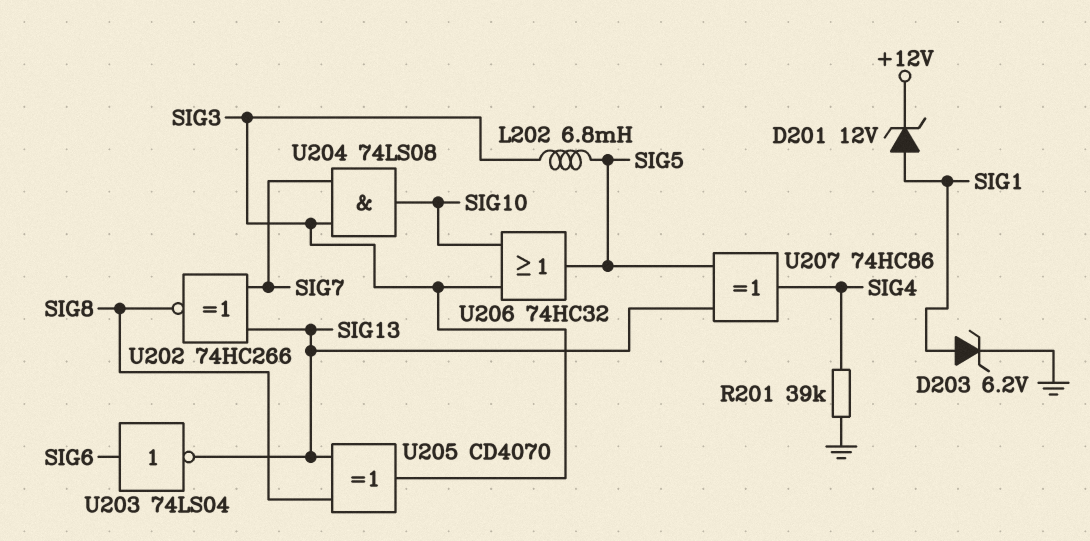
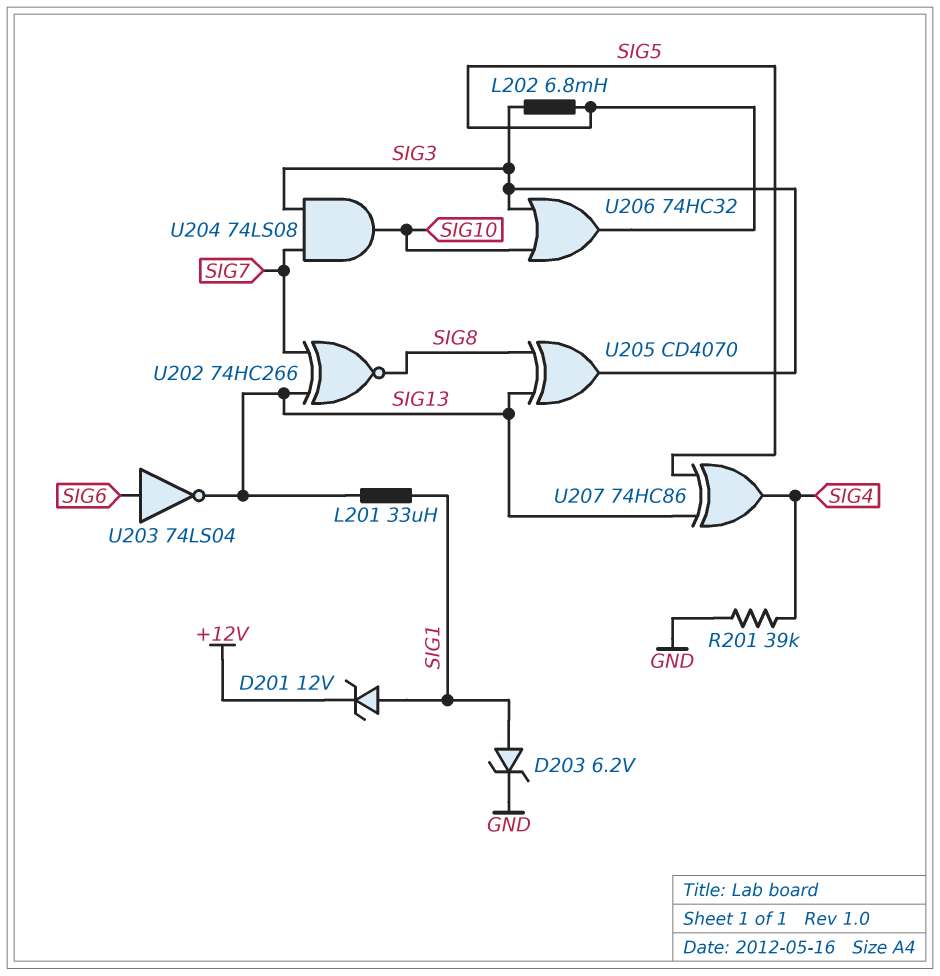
L201: none -> 33uH (SIG1, SIG13)

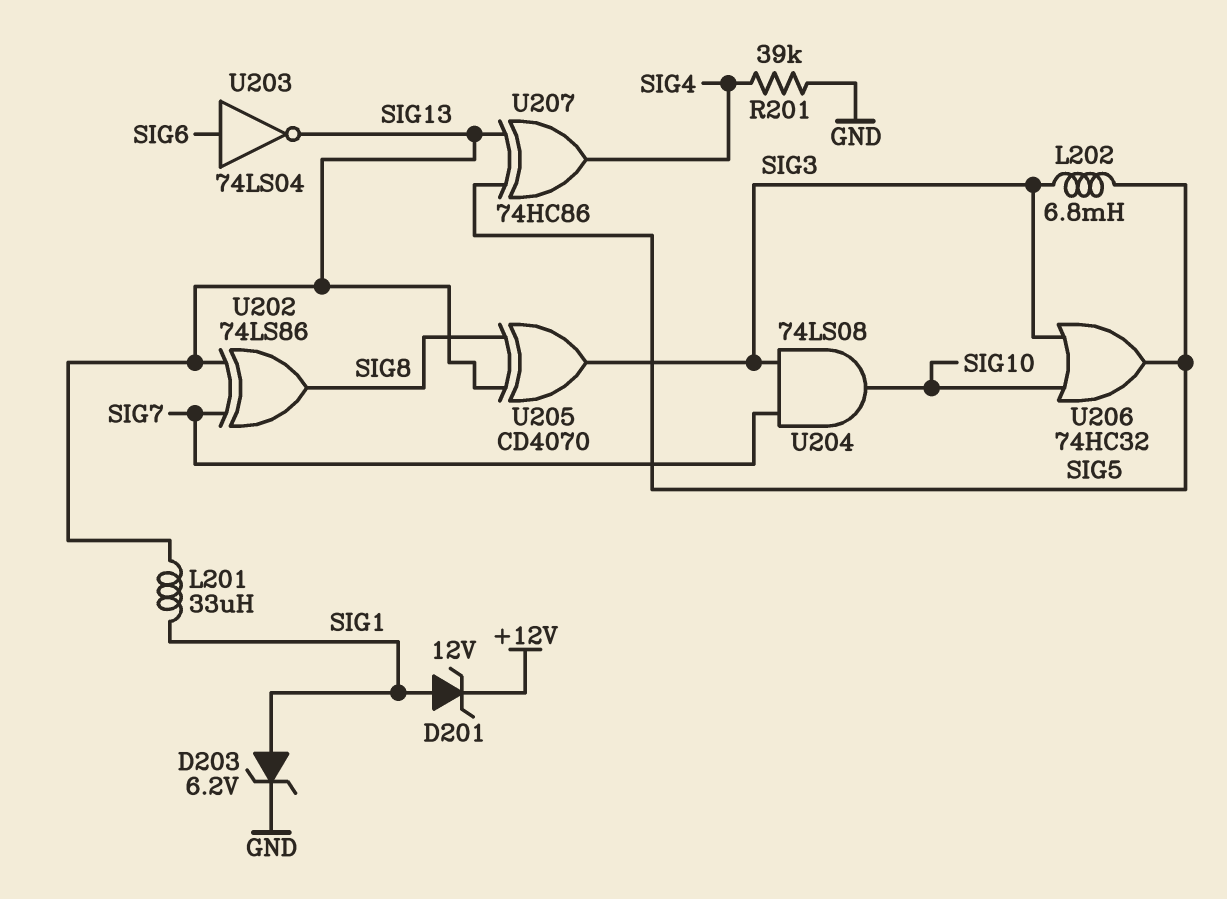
U202: XNOR 74HC266 (in SIG7, in SIG13, out SIG8) -> XOR 74LS86 (in SIG7, in SIG13, out SIG8)

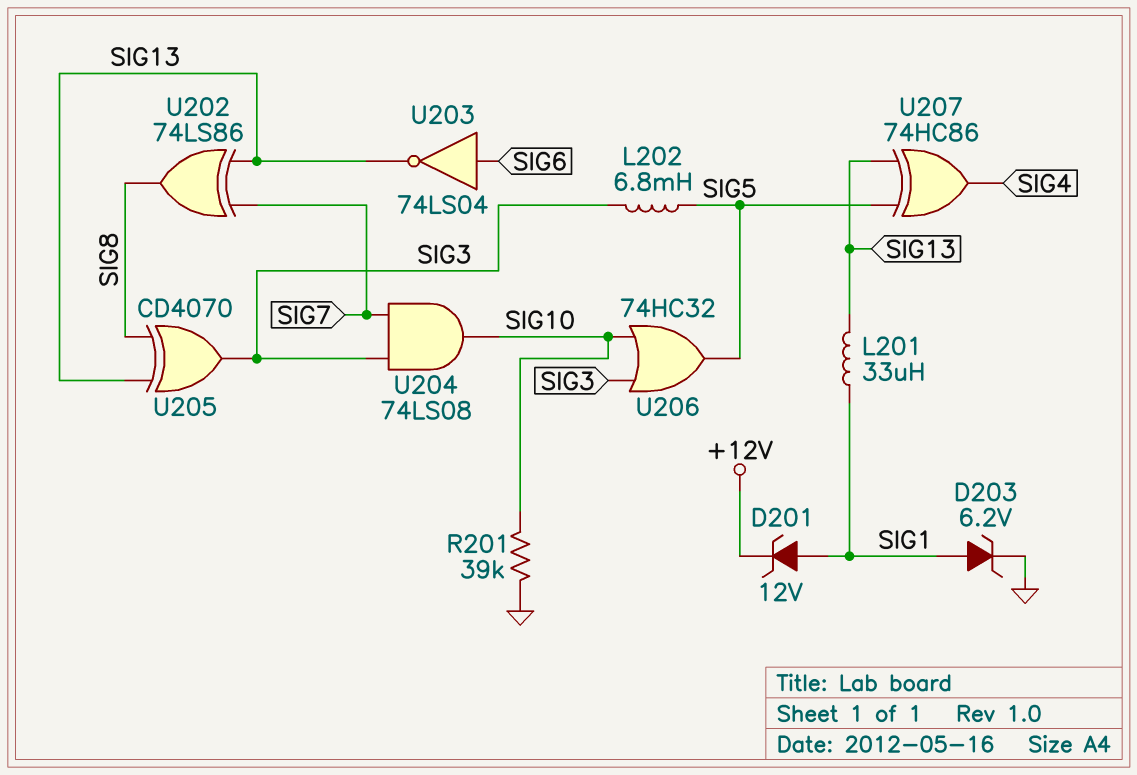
R201: 39k (GND, SIG4) -> 39k (GND, SIG10)

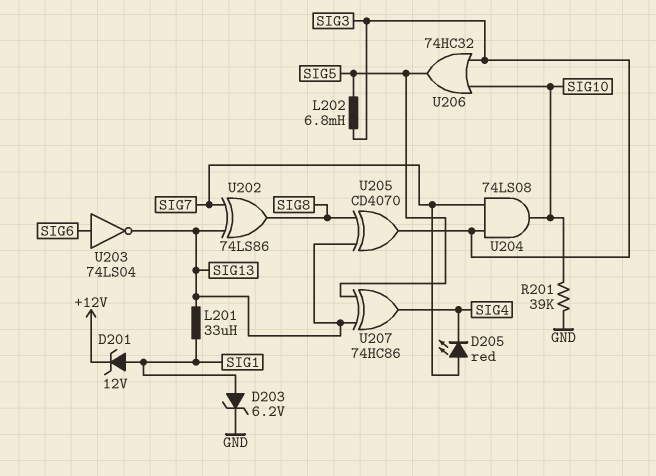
D205: none -> LED red (A SIG7, K SIG4)

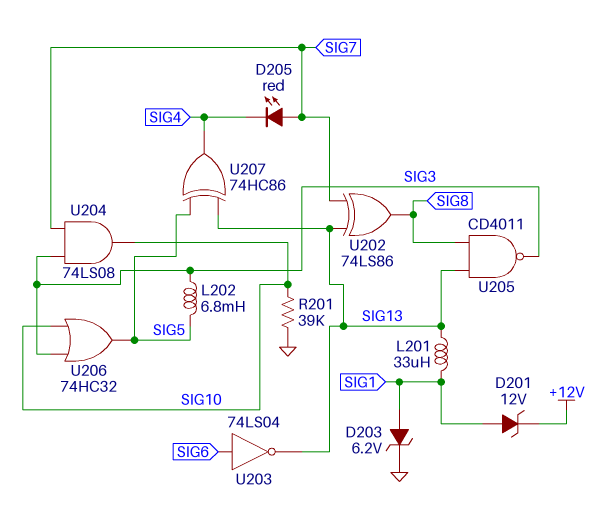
U205: XOR CD4070 (in SIG8, in SIG13, out SIG3) -> NAND CD4011 (in SIG8, in SIG13, out SIG3)

